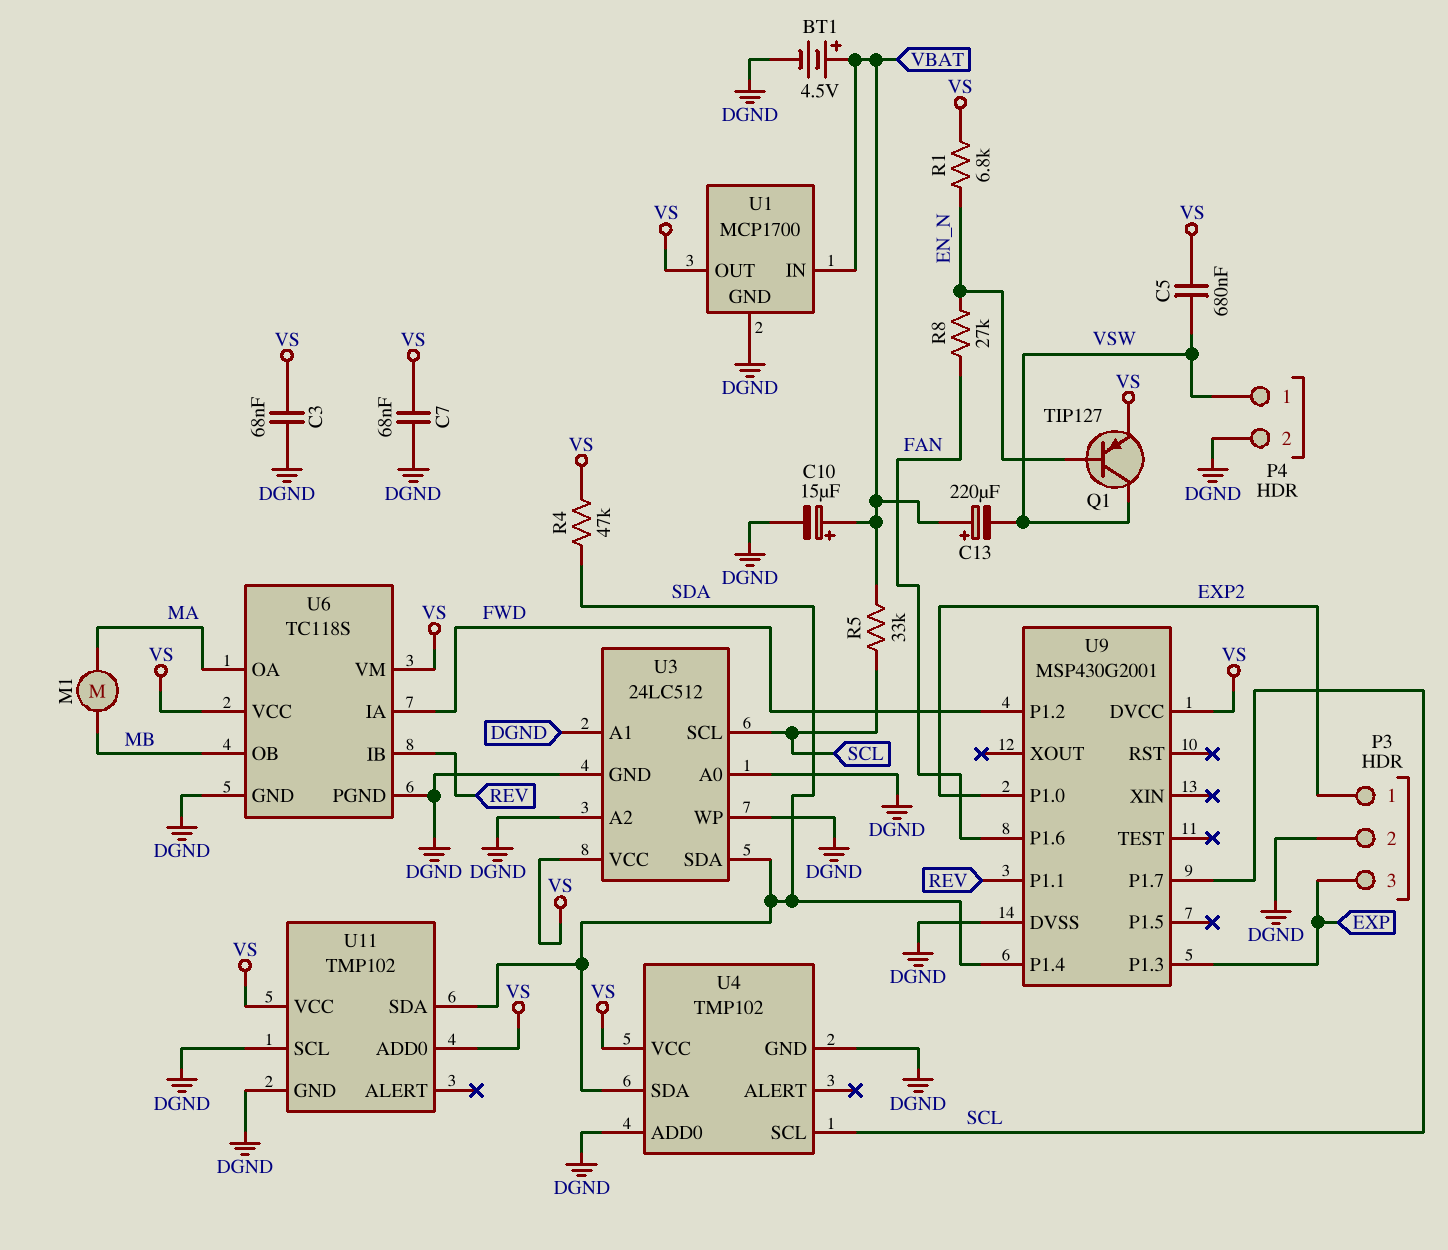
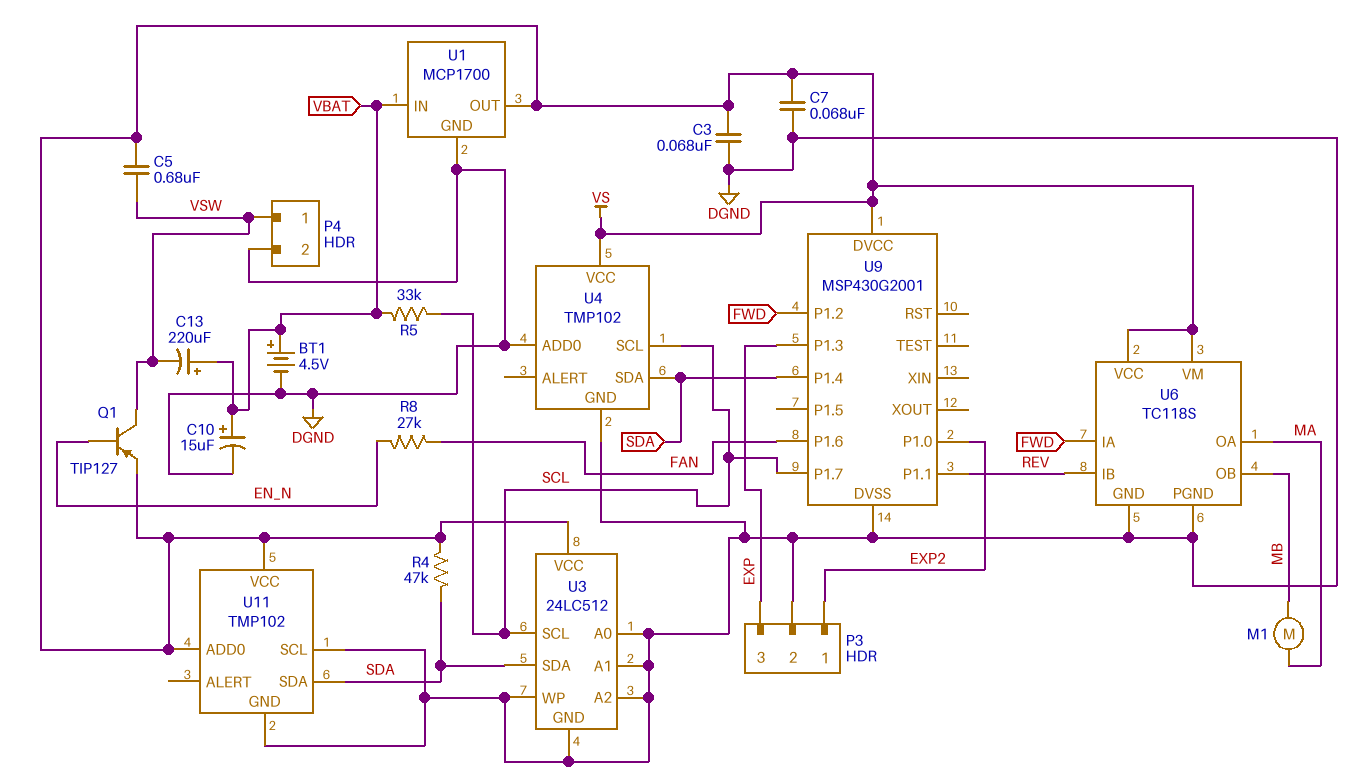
R1: 6.8k (EN_N, VS) -> none

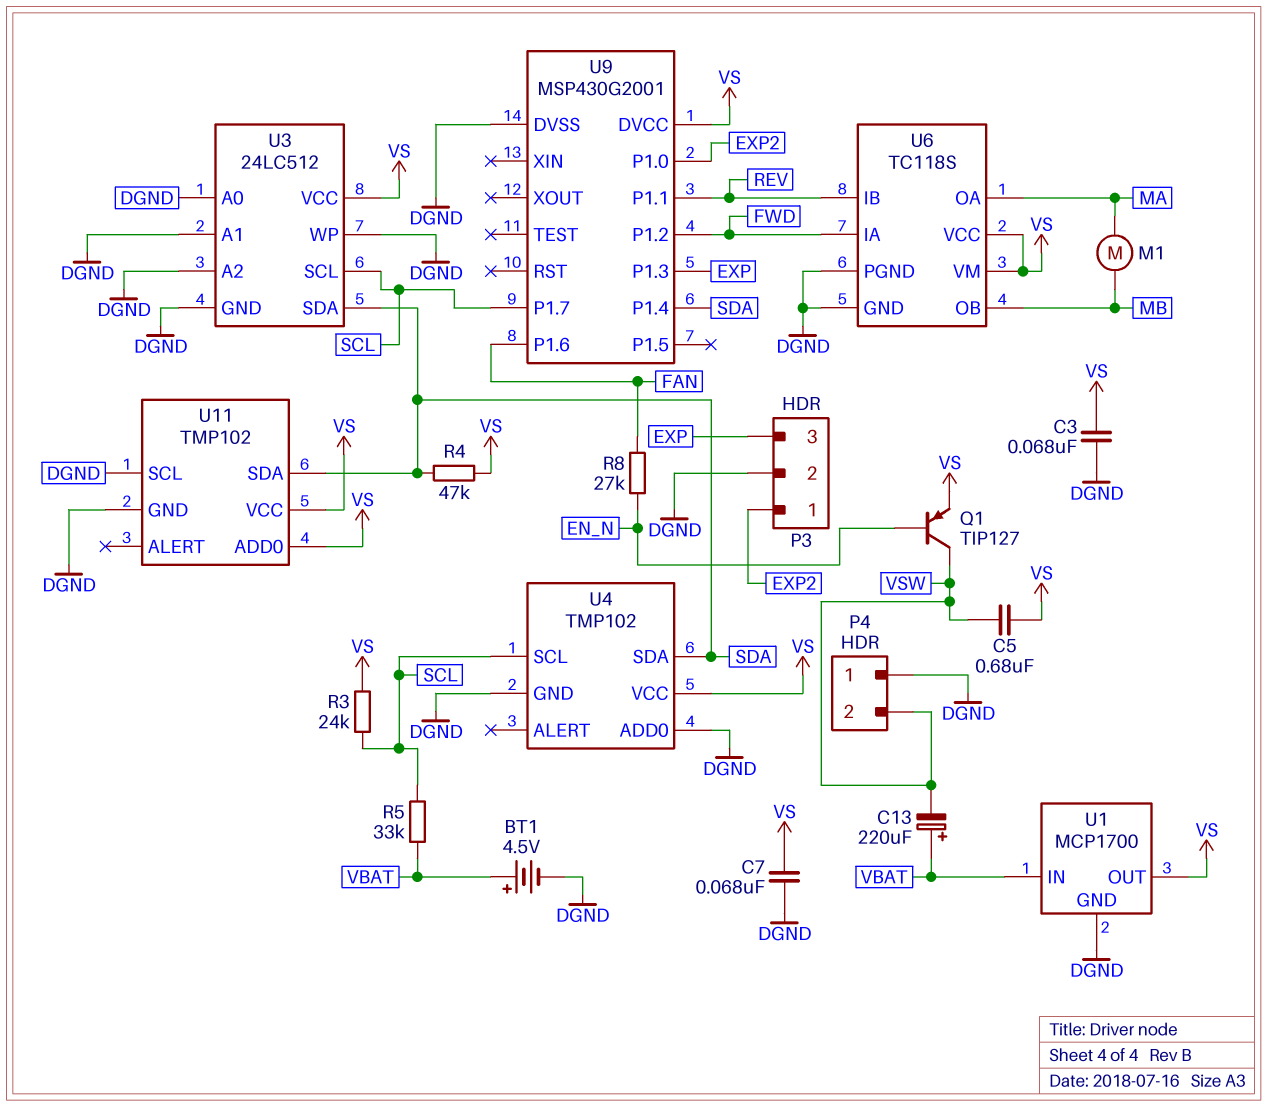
C10: 15uF (plus VBAT, minus DGND) -> none
P4 pin 1: VSW -> DGND
P4 pin 2: DGND -> VSW
R3: none -> 24k (SCL, VS)

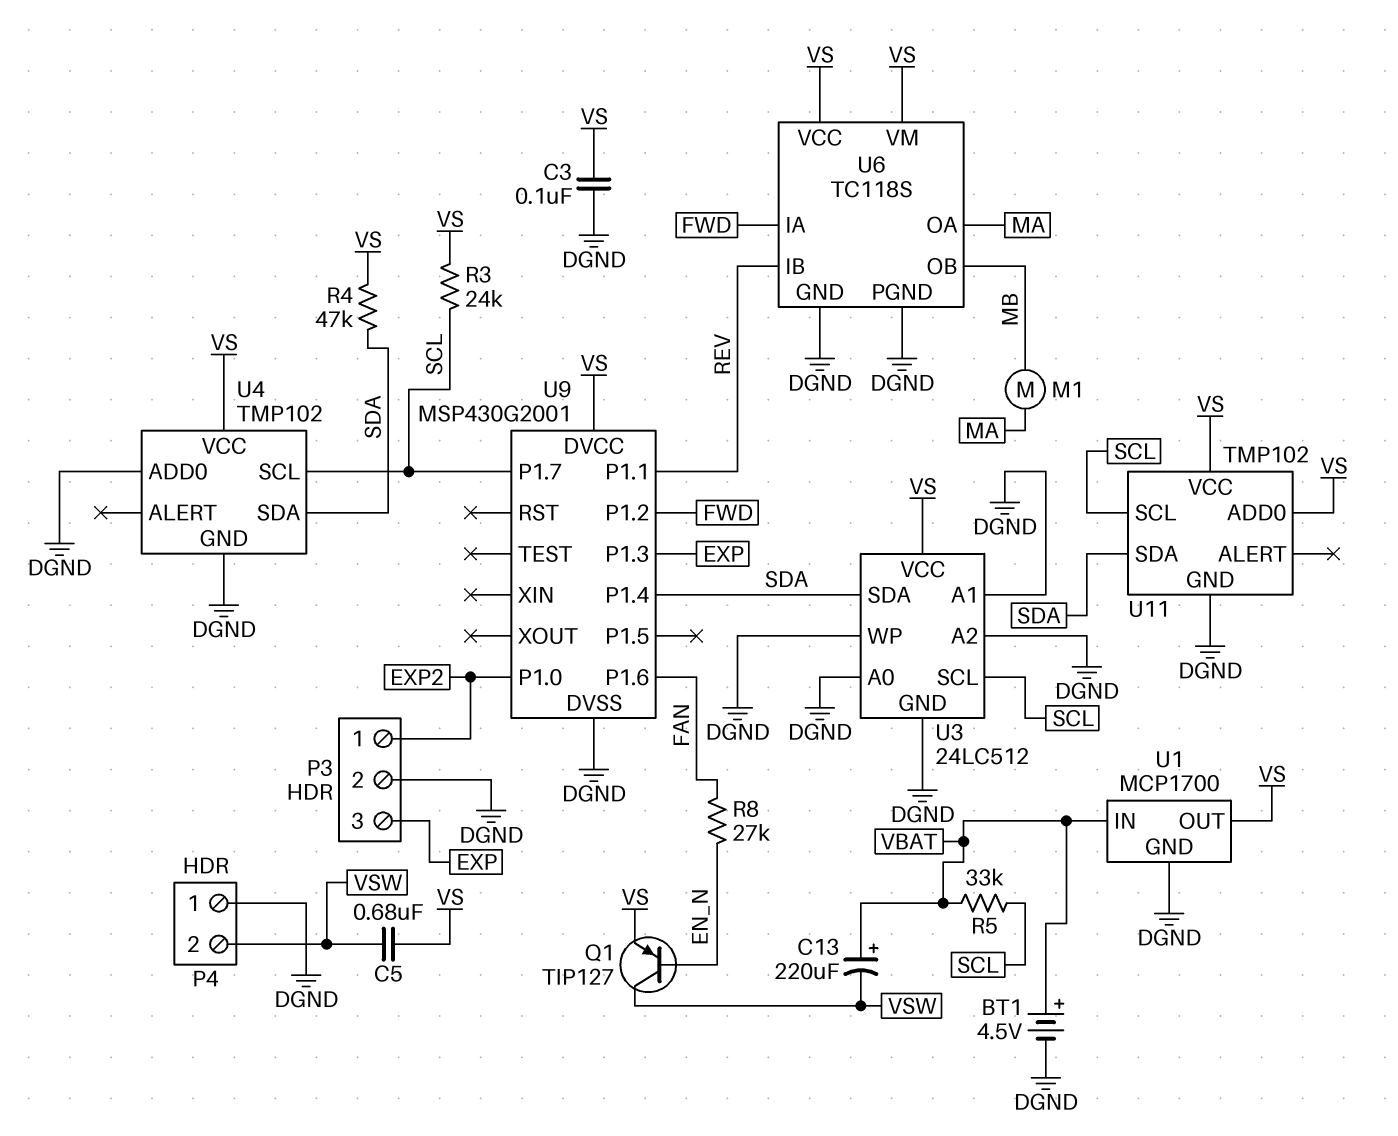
C3: 68nF (DGND, VS) -> 100nF (DGND, VS)
C7: 68nF (DGND, VS) -> none
U11 pin SCL: DGND -> SCL

